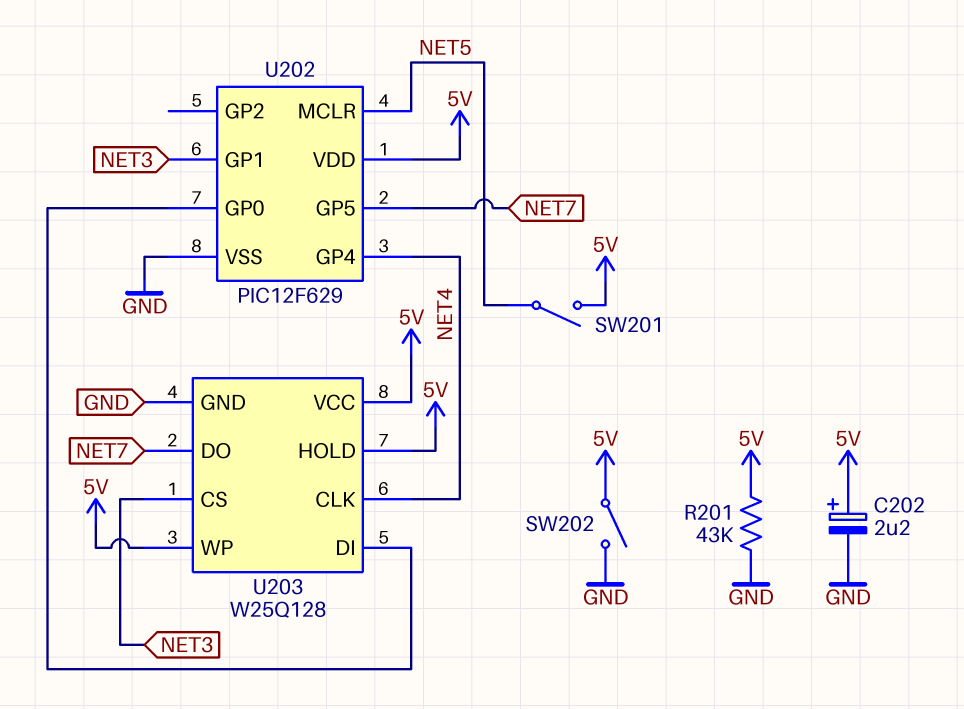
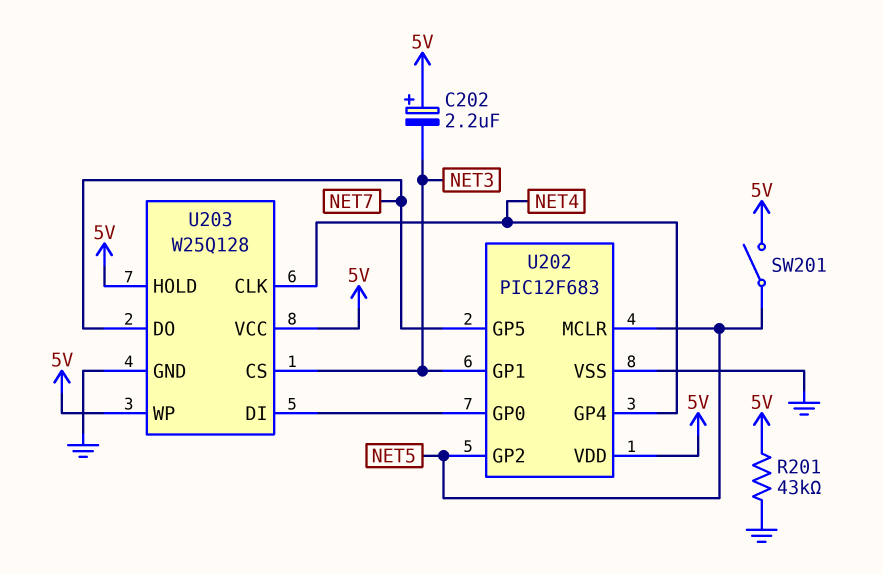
C202: 2.2uF (plus 5V, minus GND) -> 2.2uF (plus 5V, minus NET3)
SW202: switch (5V, GND) -> none
U202: PIC12F629 -> PIC12F683
U202 pin GP2: none -> NET5

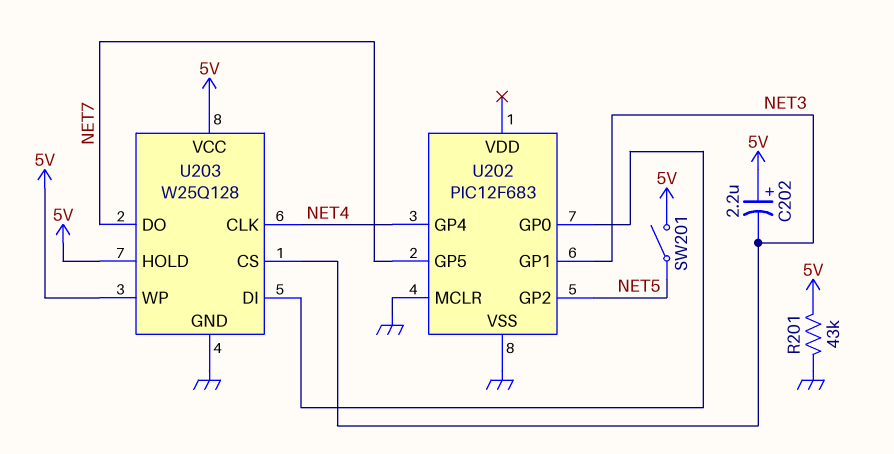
U202 pin MCLR: NET5 -> GND
U202 pin VDD: 5V -> none

